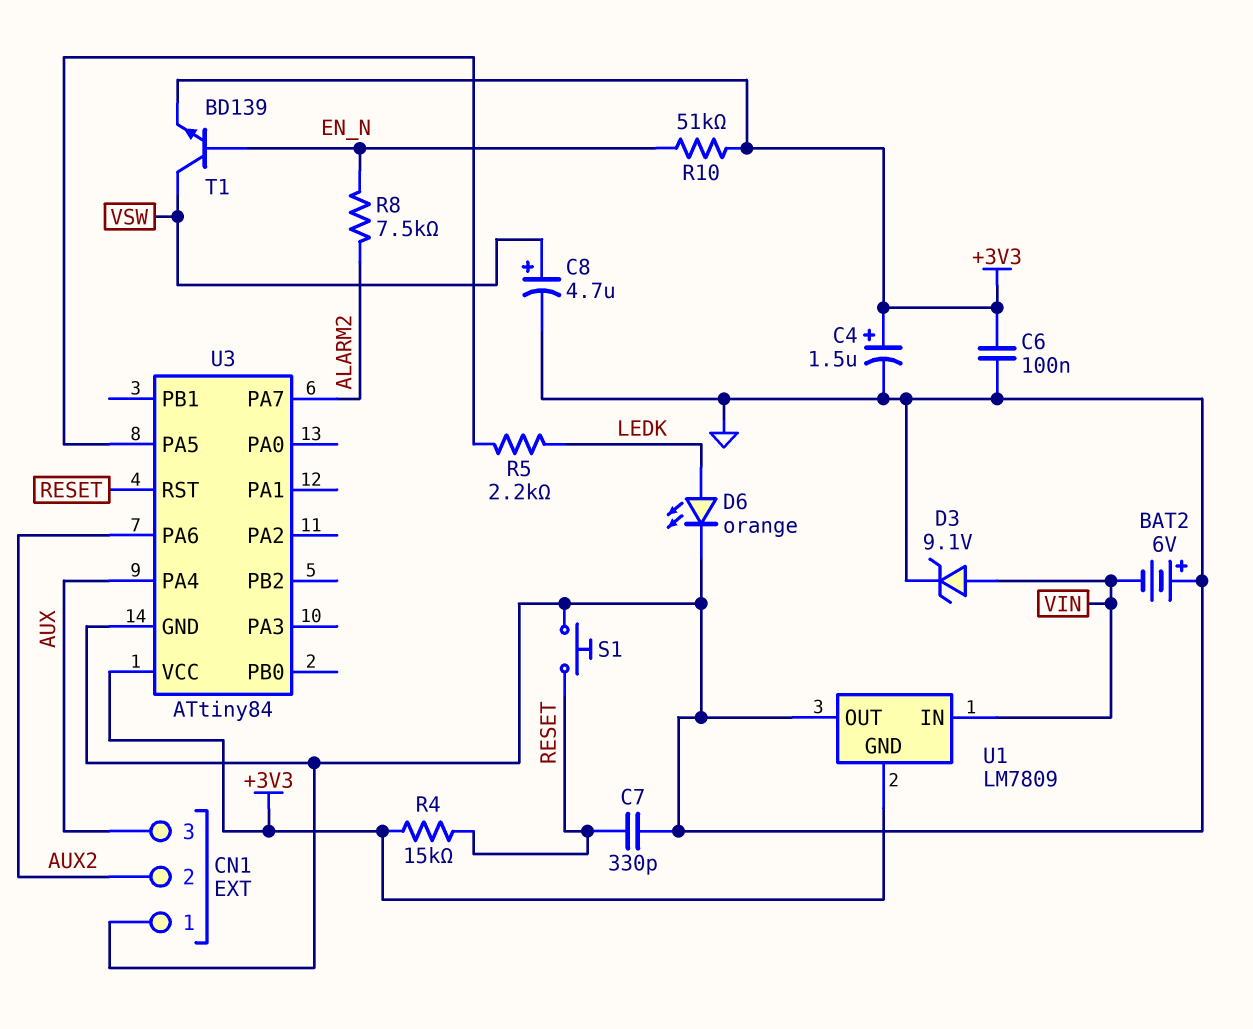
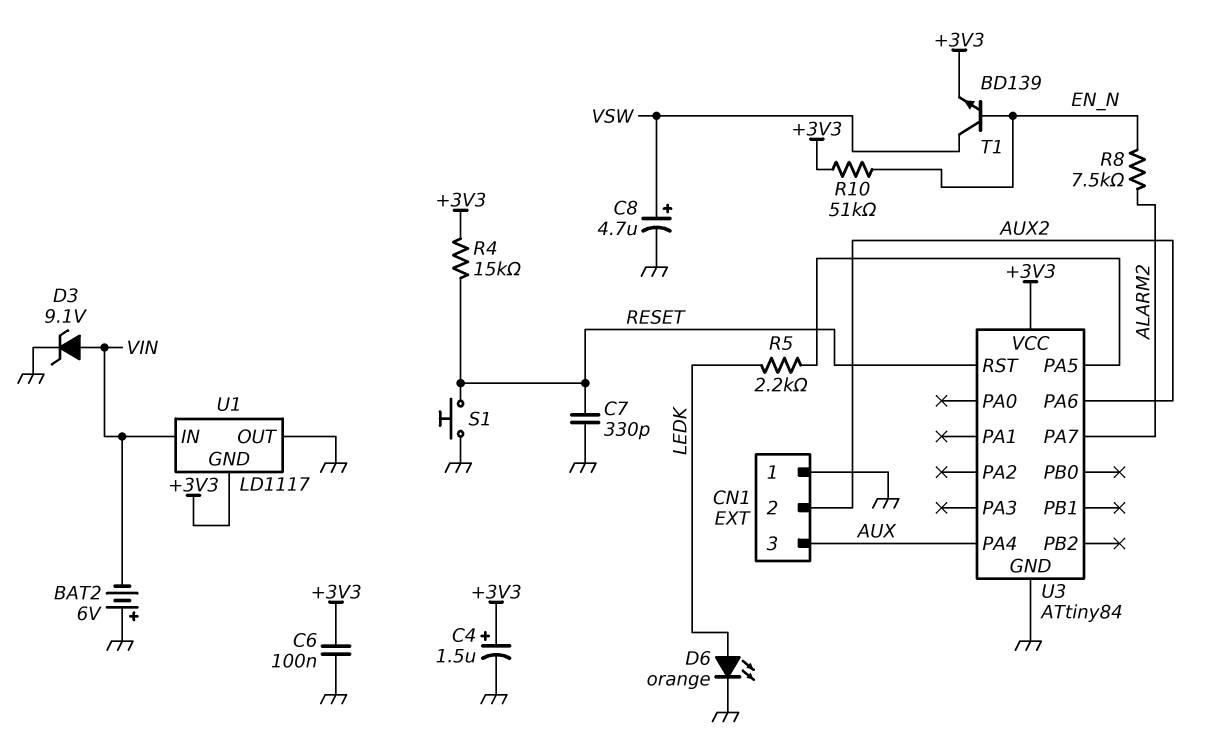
U1: LM7809 -> LD1117

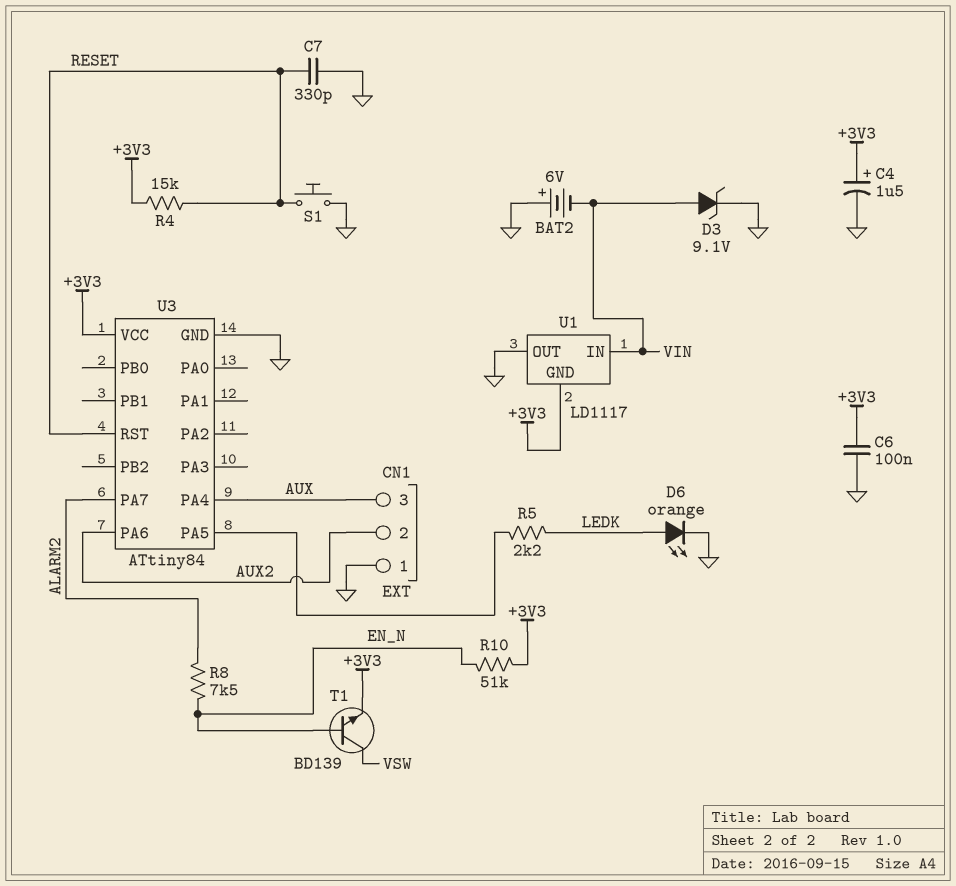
C8: 4.7uF (plus VSW, minus GND) -> none

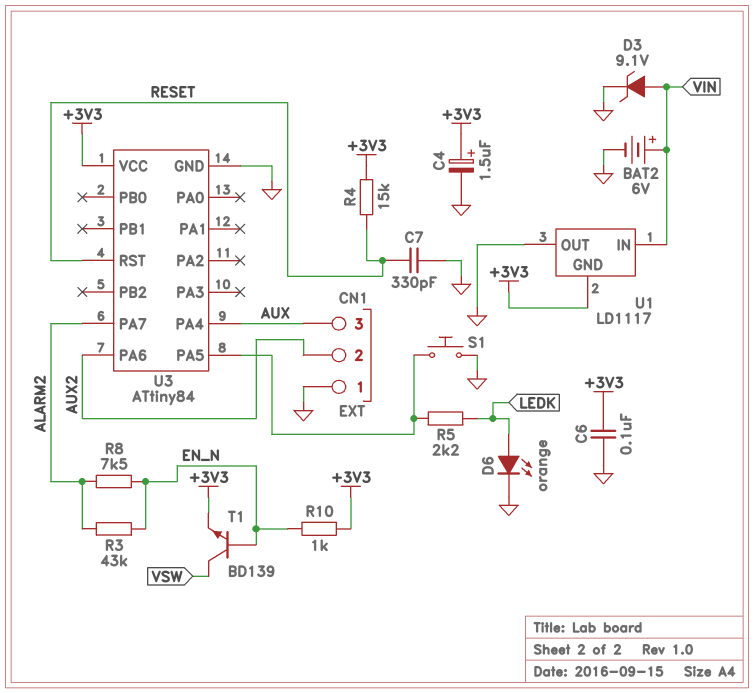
BAT2: 6V (plus GND, minus VIN) -> 6V (plus VIN, minus GND)
R3: none -> 43k (ALARM2, EN_N)
R10: 51k (+3V3, EN_N) -> 1k (+3V3, EN_N)
S1: button (GND, RESET) -> button (GND, U3/PA5)

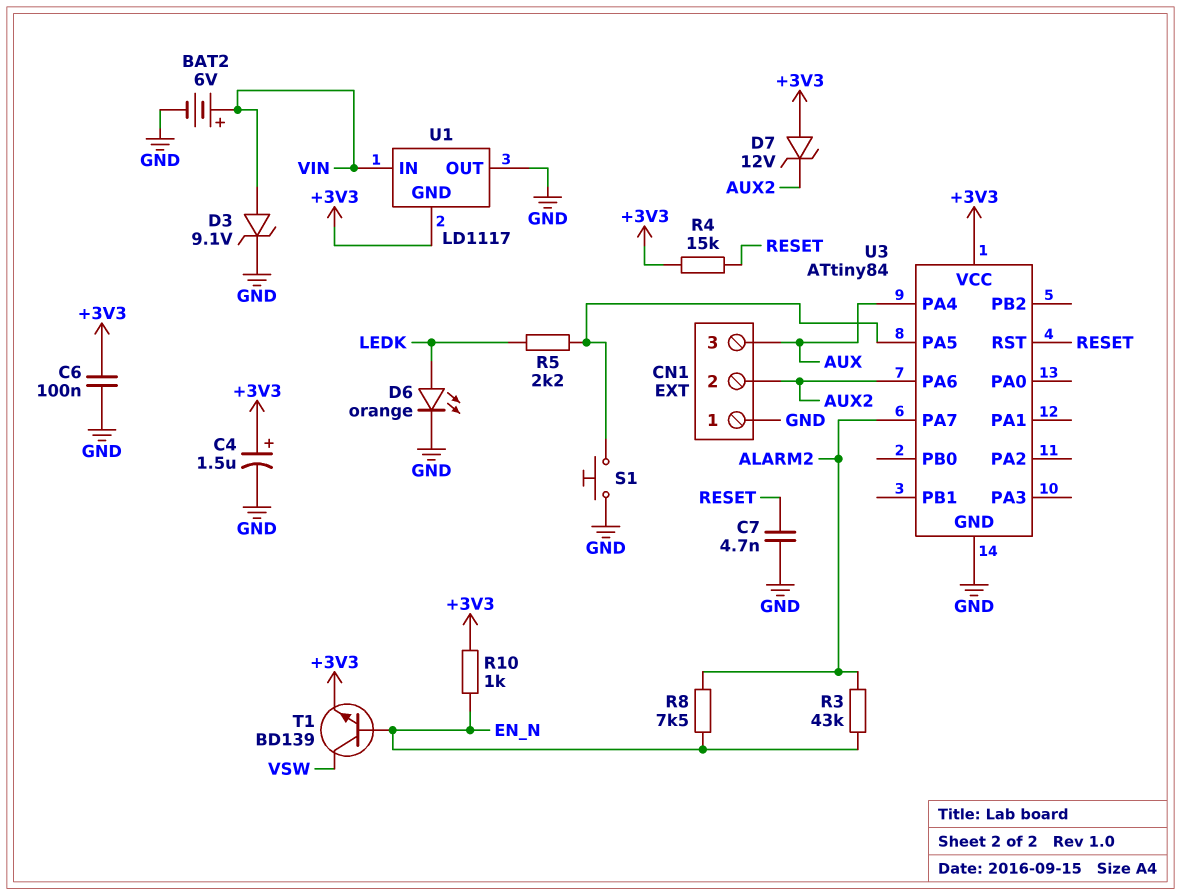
C7: 330pF (GND, RESET) -> 4.7nF (GND, RESET)
D7: none -> zener 12V (A +3V3, K AUX2)

